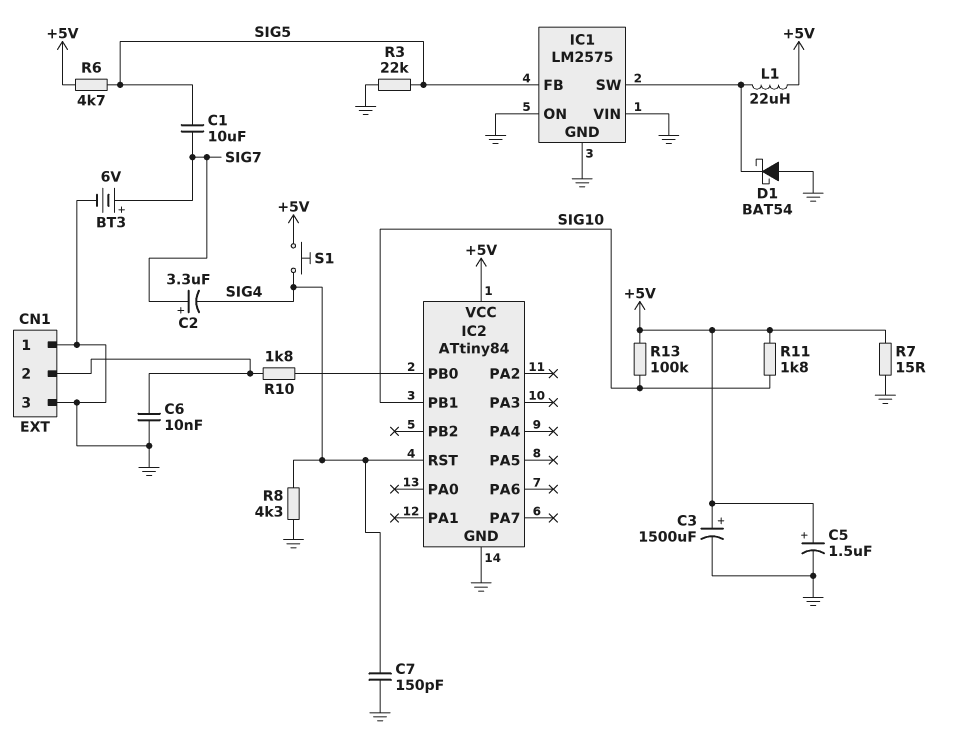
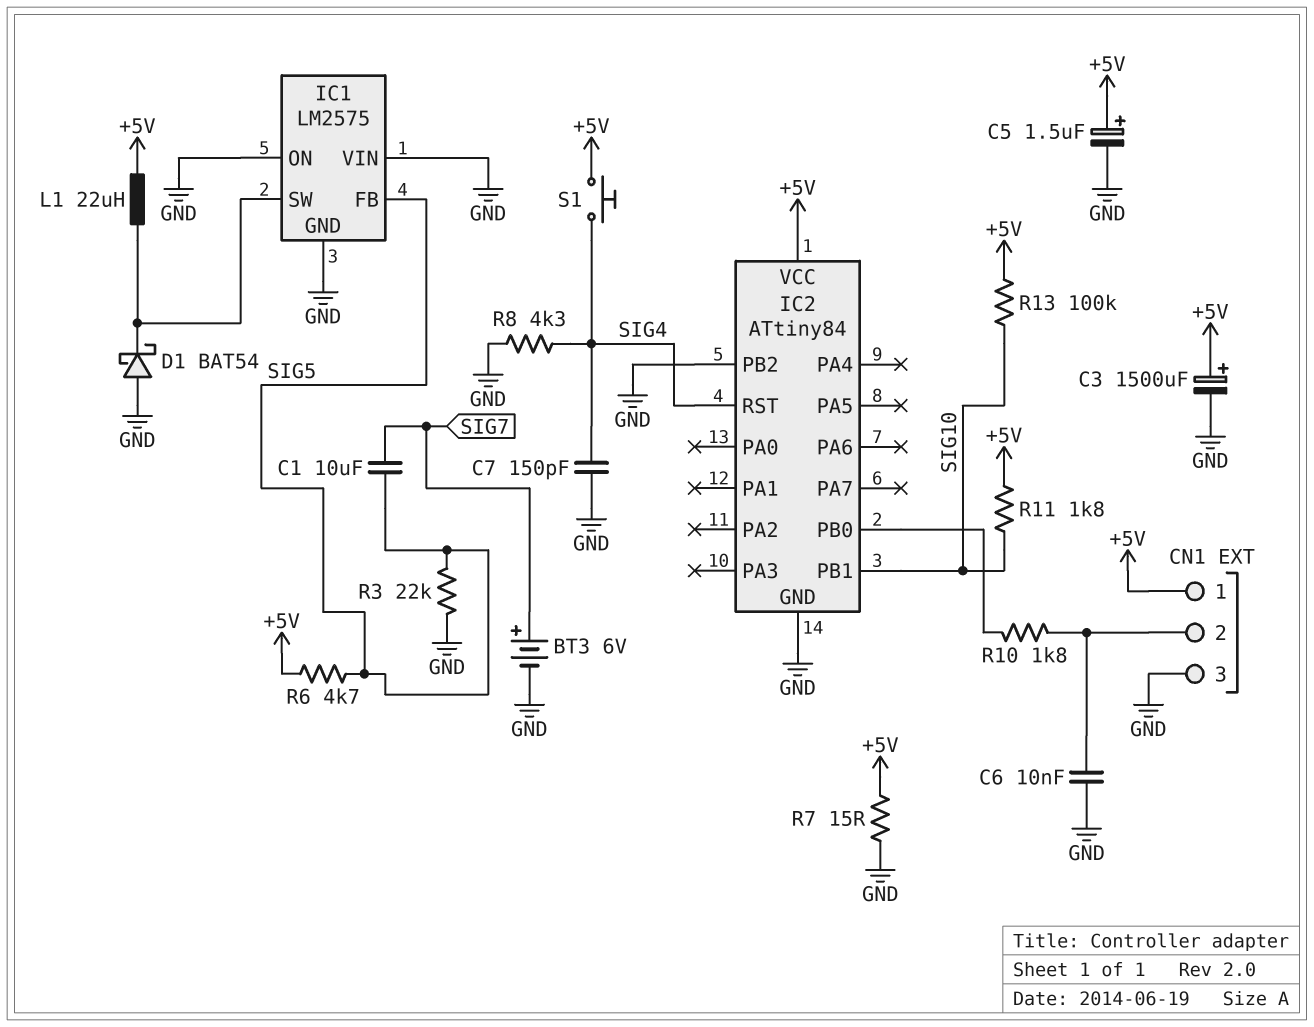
C2: 3.3uF (plus SIG7, minus SIG4) -> none
CN1 pin 1: GND -> +5V
IC2 pin PB2: none -> GND

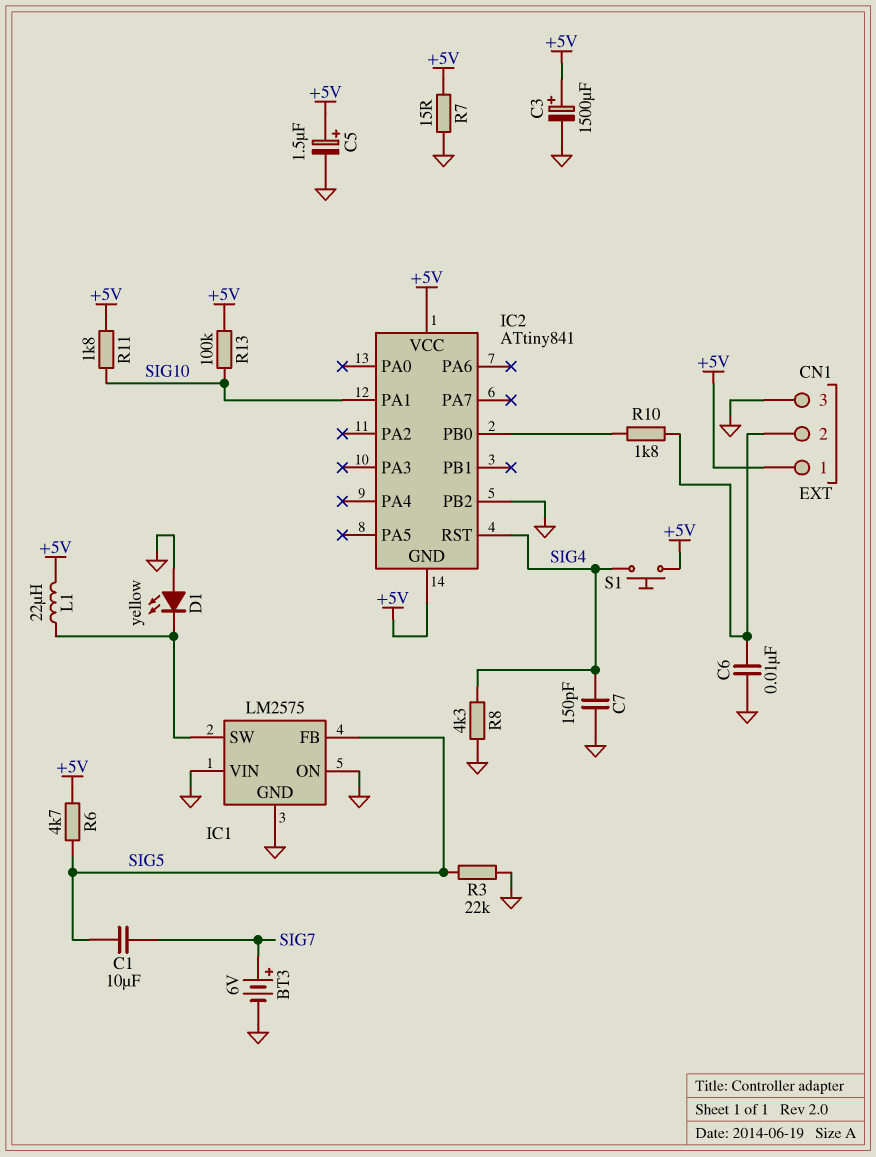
D1: schottky BAT54 (A GND, K IC1/SW) -> LED yellow (A GND, K IC1/SW)
IC2: ATtiny84 -> ATtiny841
IC2 pin GND: GND -> +5V
IC2 pin PA1: none -> SIG10
IC2 pin PB1: SIG10 -> none

